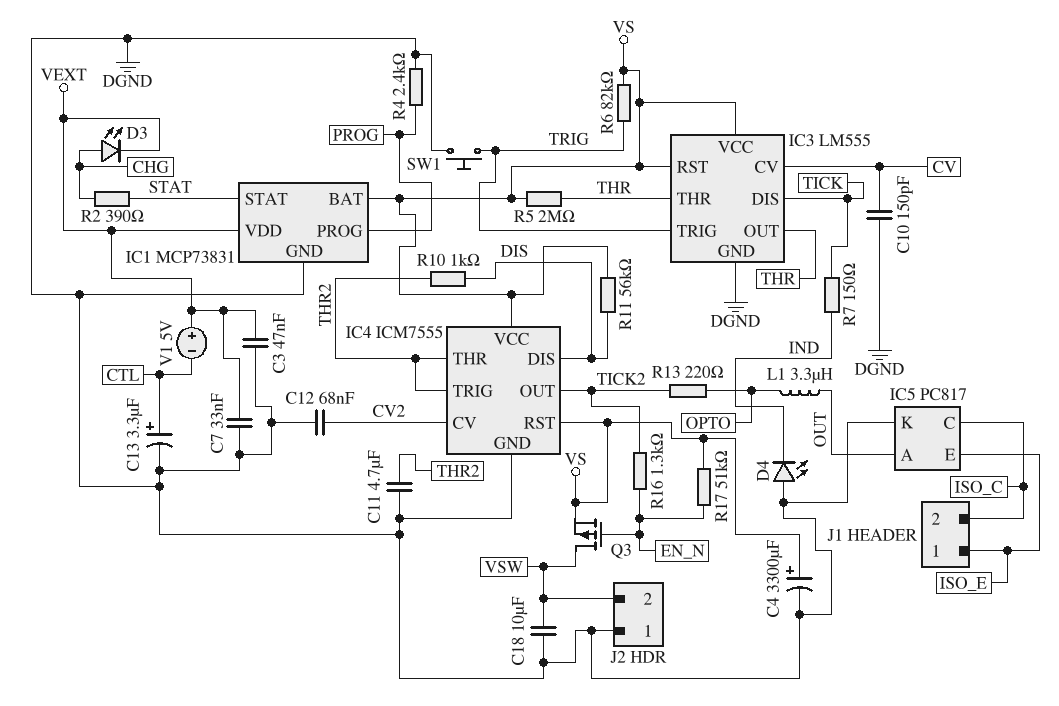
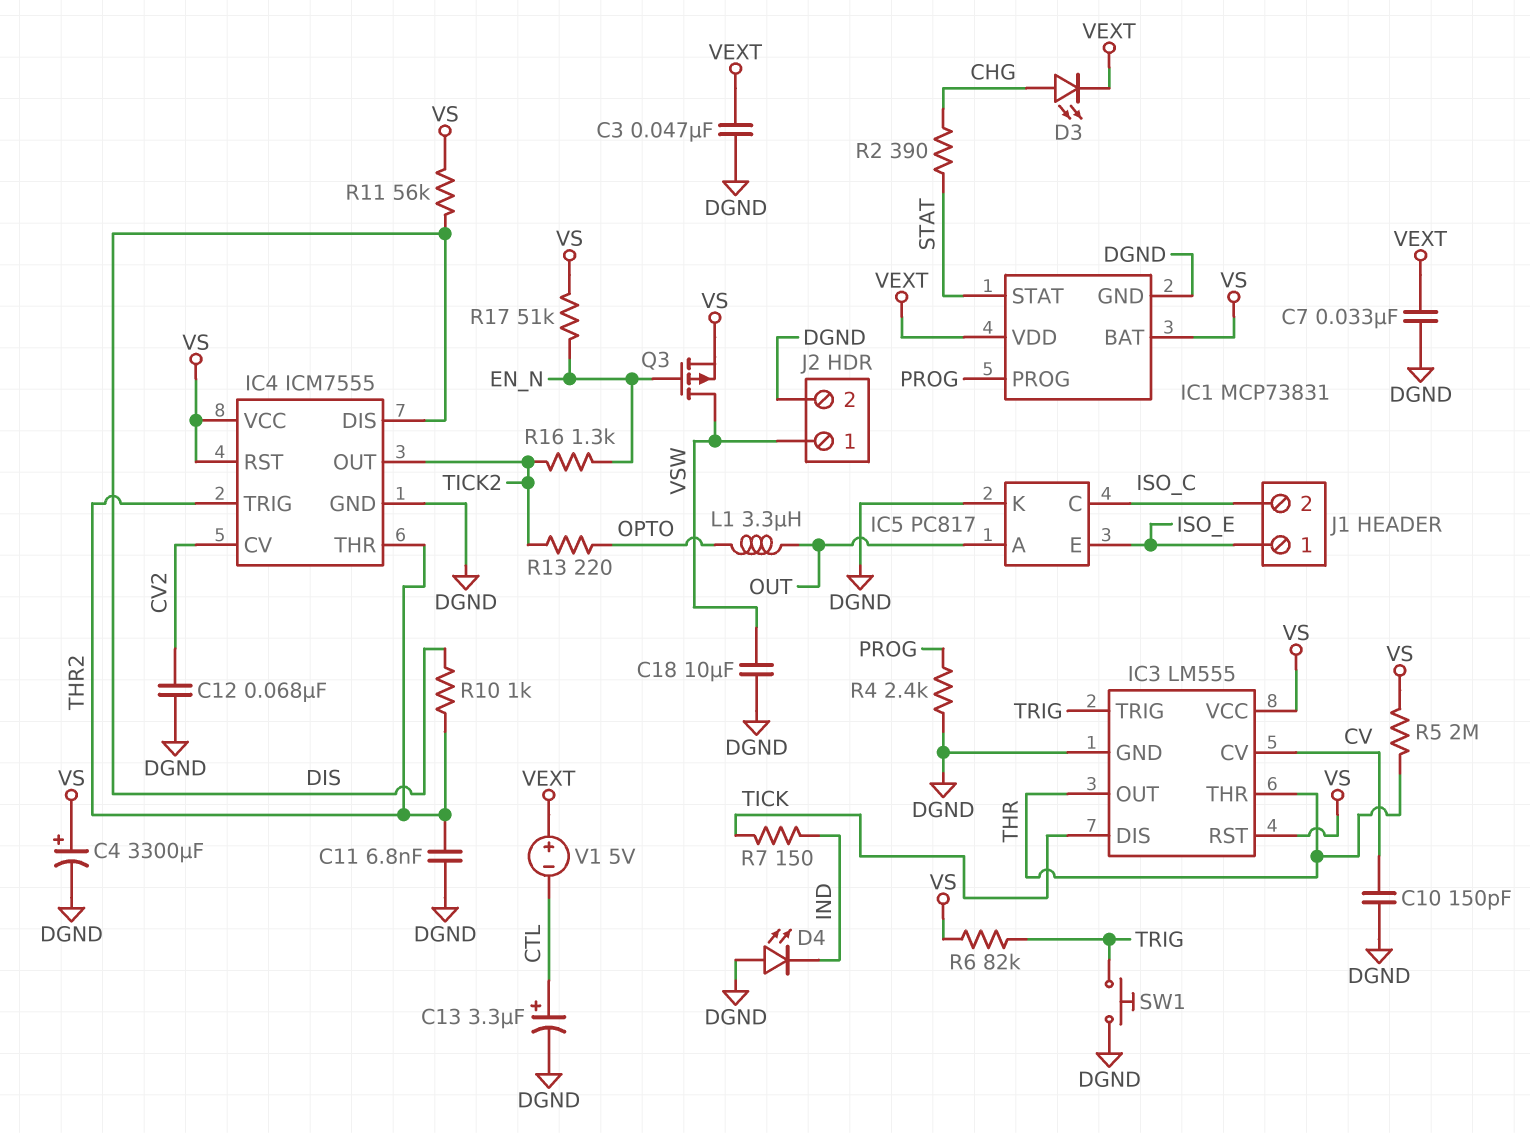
C11: 4.7uF (DGND, THR2) -> 6.8nF (DGND, THR2)
J2 pin 1: DGND -> VSW
J2 pin 2: VSW -> DGND

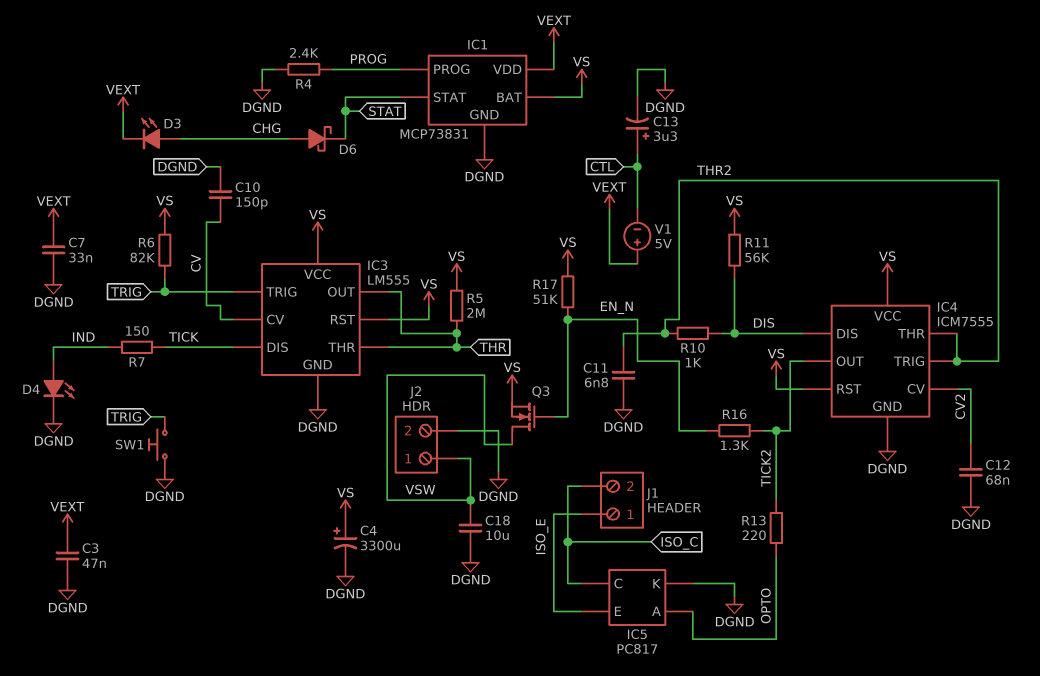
D4: LED (A DGND, K IND) -> LED (A IND, K DGND)
D6: none -> schottky (A CHG, K STAT)
IC5 pin A: OUT -> OPTO
L1: 3.3uH (OPTO, OUT) -> none
Q3: PMOS (G EN_N, D VSW, S VS) -> NMOS (G EN_N, D VSW, S VS)
R2: 390 (CHG, STAT) -> none

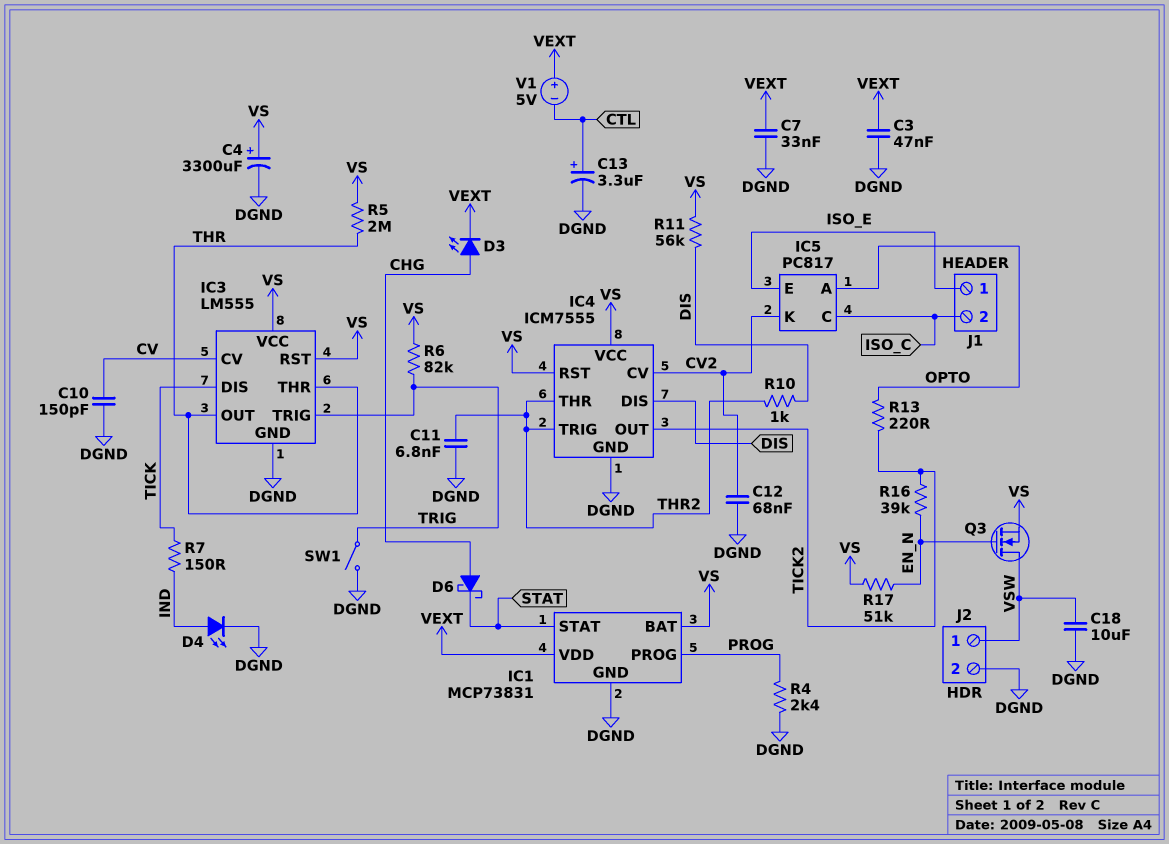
IC5 pin K: DGND -> CV2
R16: 1.3k (EN_N, TICK2) -> 39k (EN_N, TICK2)
SW1: button (DGND, TRIG) -> switch (DGND, TRIG)

